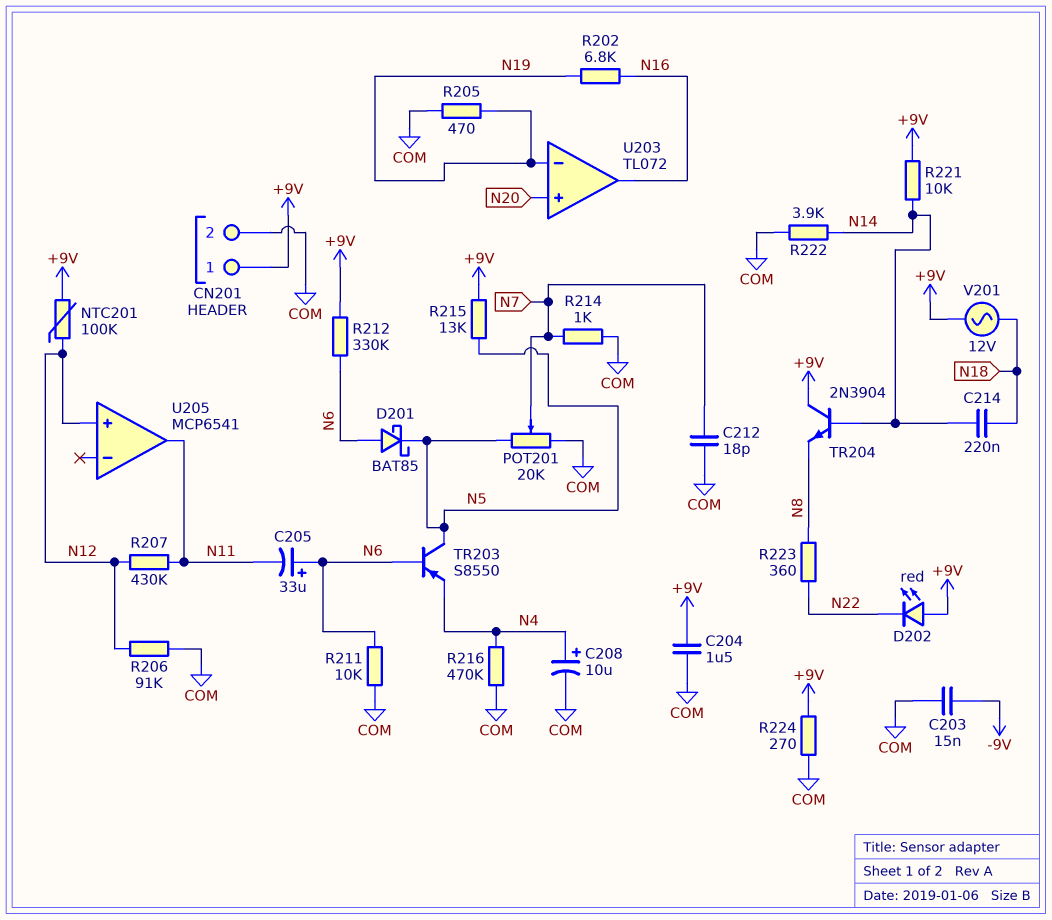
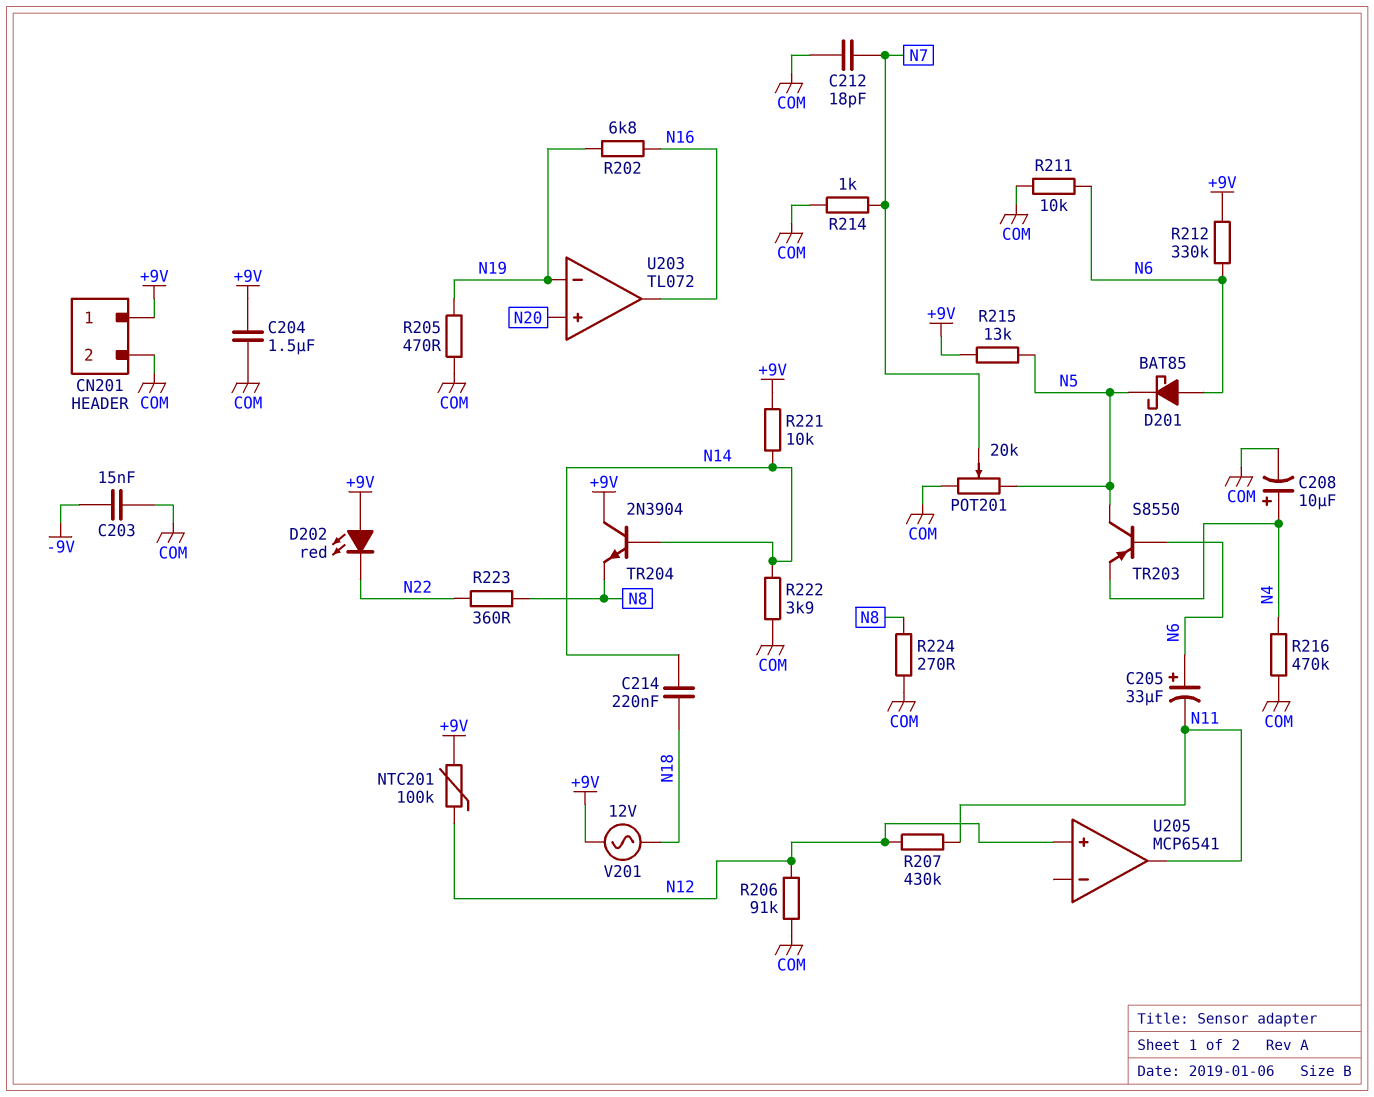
R224: 270 (+9V, COM) -> 270 (COM, N8)

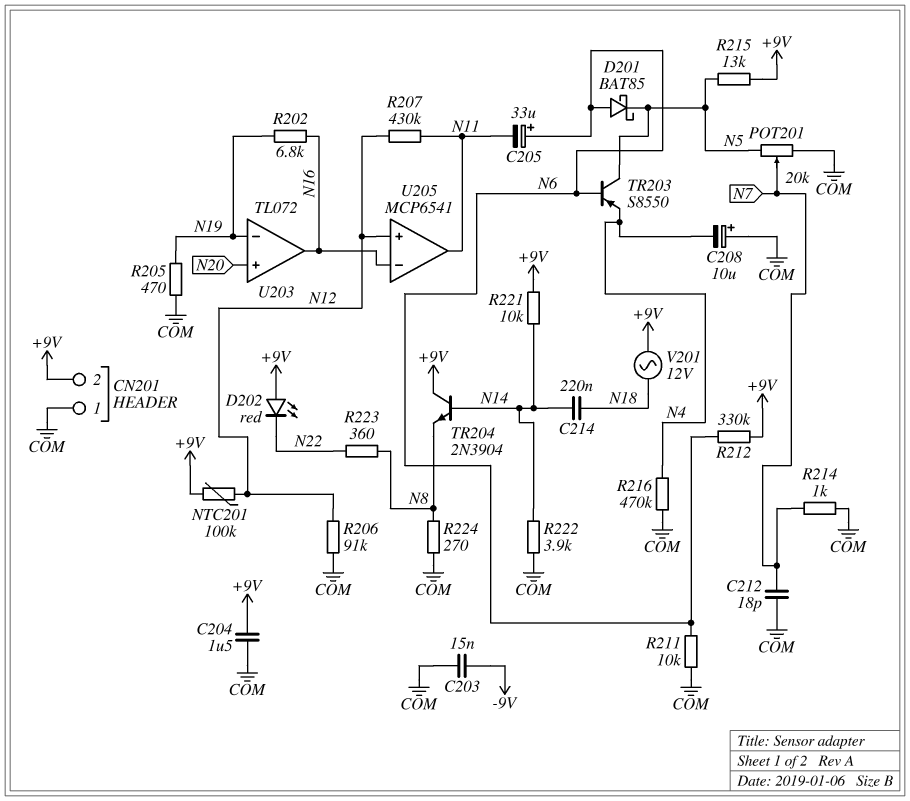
C208: 10uF (plus N4, minus COM) -> 10uF (plus COM, minus N4)
CN201 pin 1: +9V -> COM
CN201 pin 2: COM -> +9V
U205 pin in-: none -> N16

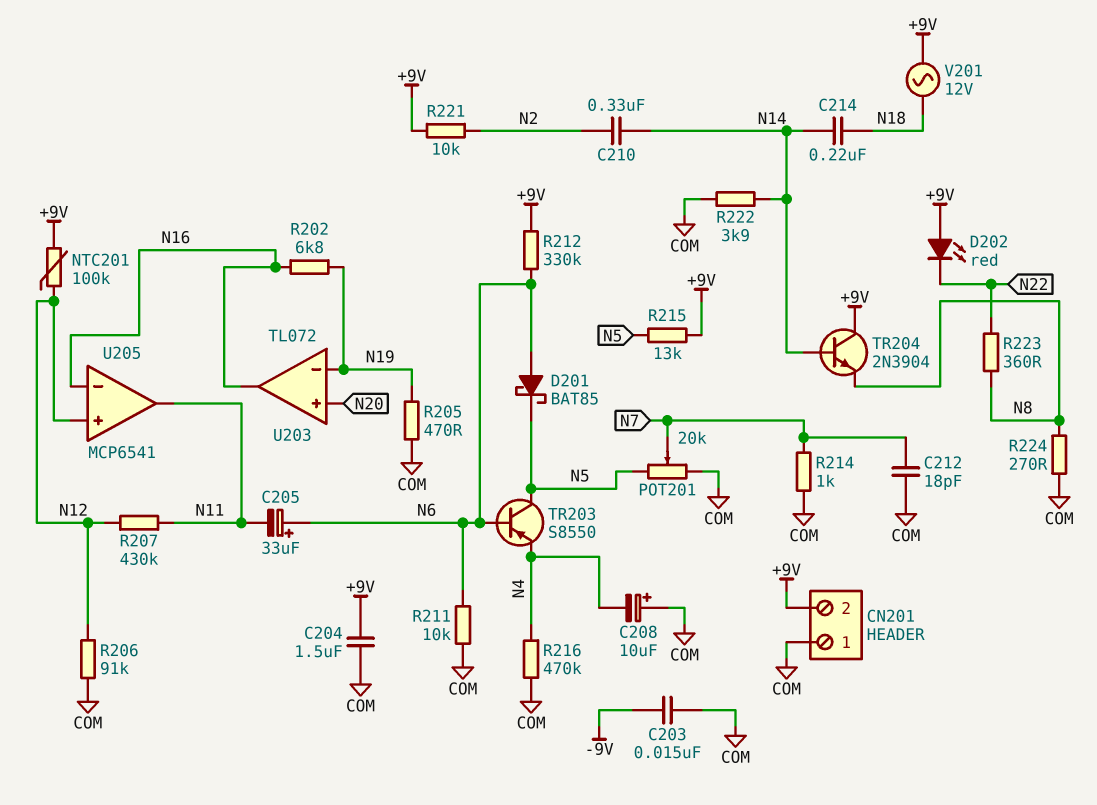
C210: none -> 330nF (N2, N14)
R221: 10k (+9V, N14) -> 10k (+9V, N2)

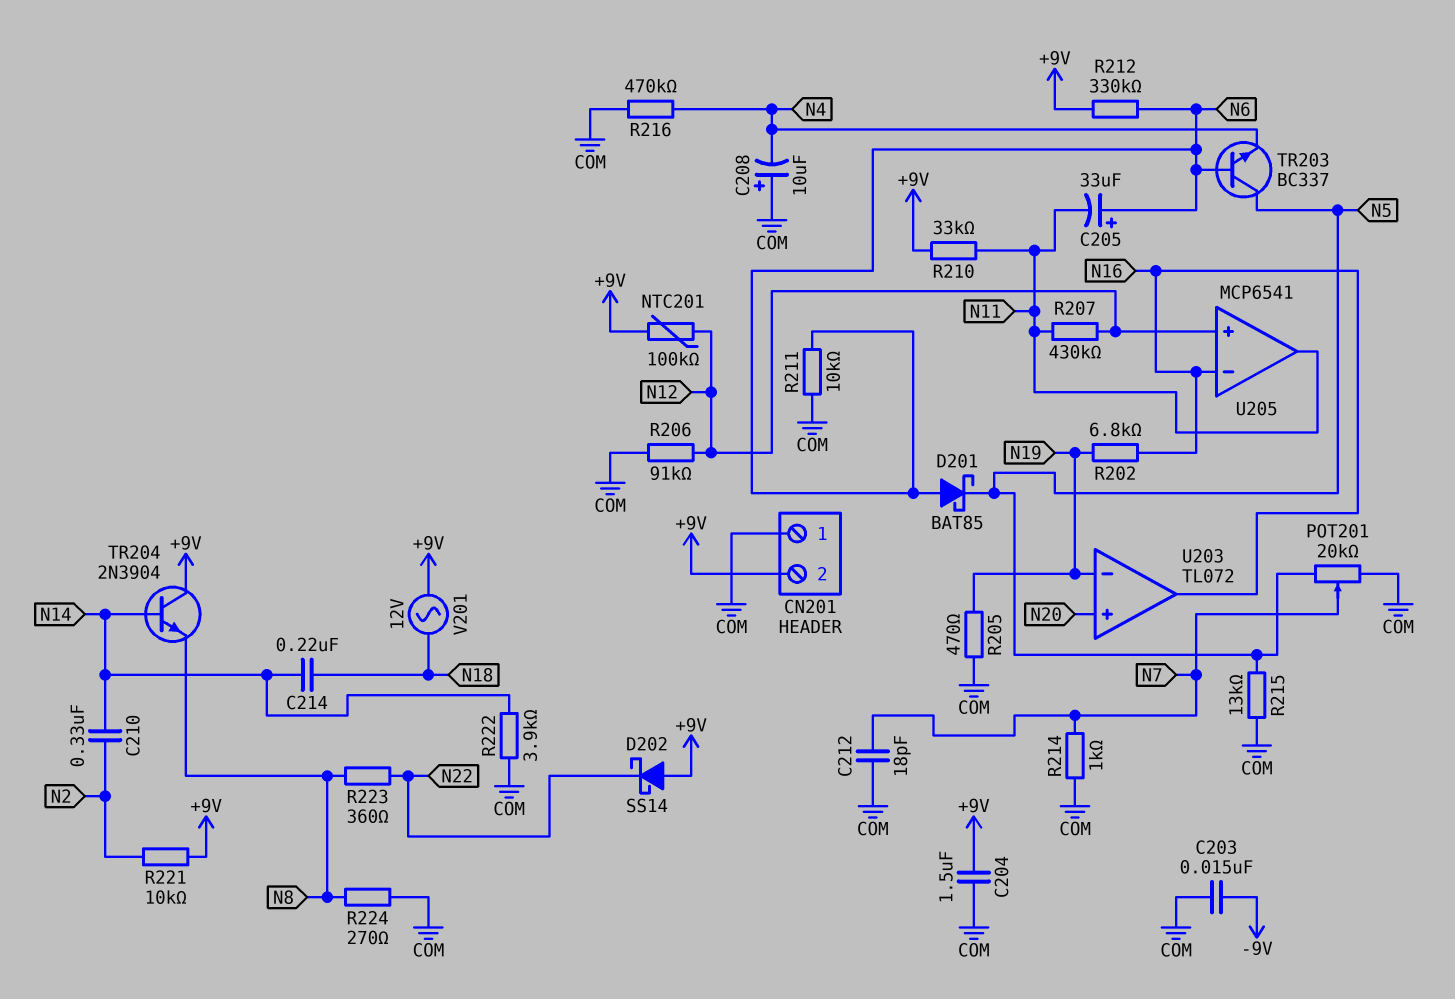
D202: LED red (A +9V, K N22) -> schottky SS14 (A +9V, K N22)
R210: none -> 33k (+9V, N11)
R215: 13k (+9V, N5) -> 13k (COM, N5)
TR203: PNP S8550 (B N6, C N5, E N4) -> NPN BC337 (B N6, C N5, E N4)

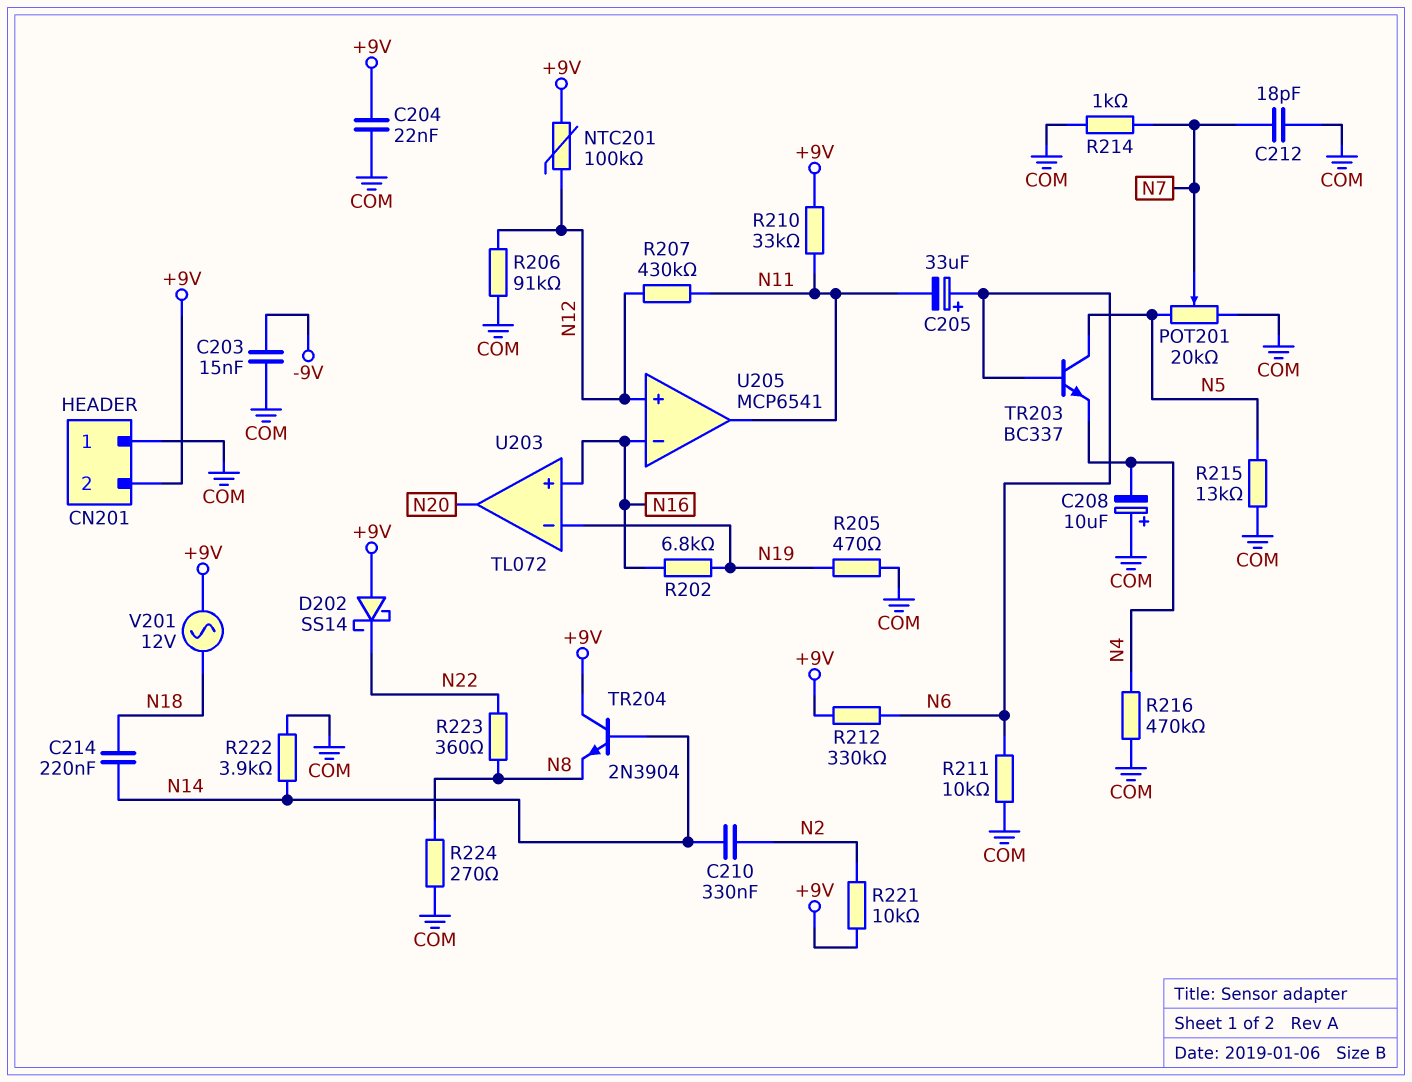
C204: 1.5uF (+9V, COM) -> 22nF (+9V, COM)
D201: schottky BAT85 (A N6, K N5) -> none
U203 pin in+: N20 -> N16
U203 pin out: N16 -> N20

